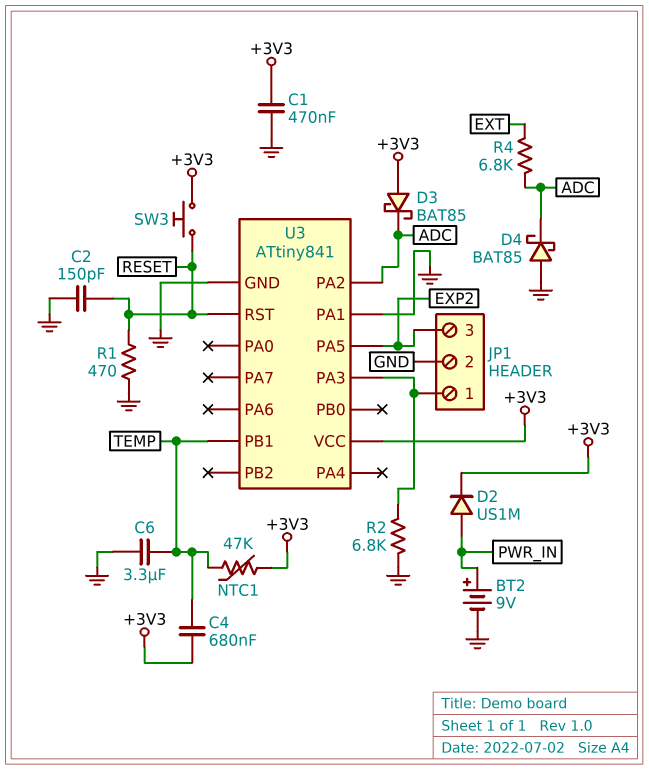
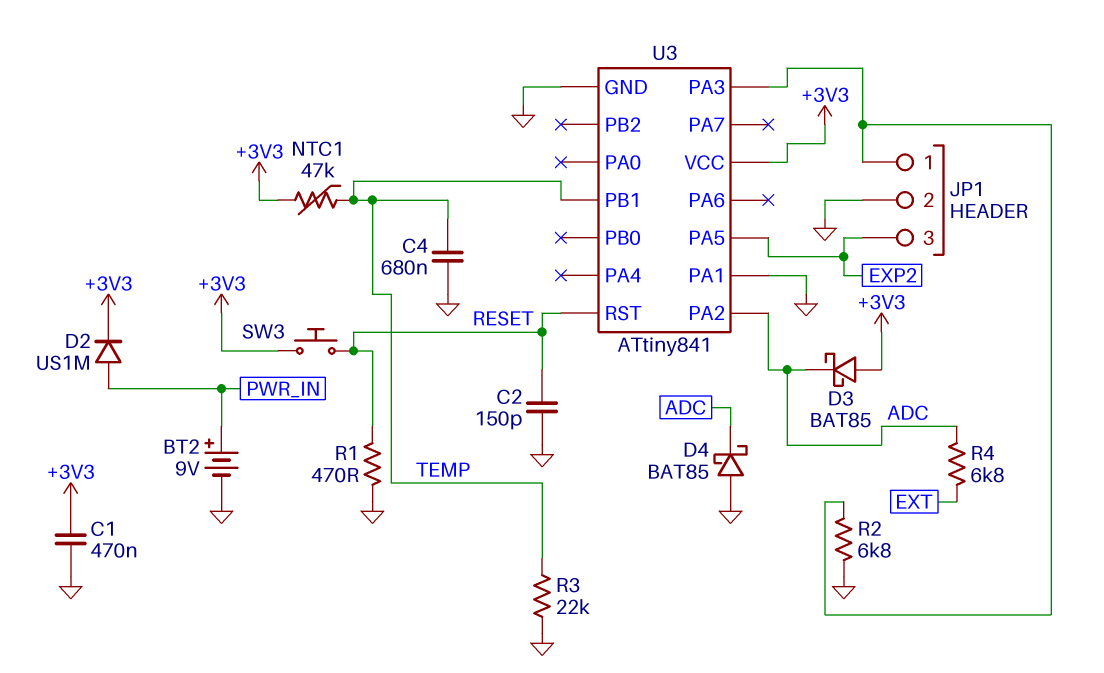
C4: 680nF (+3V3, TEMP) -> 680nF (GND, TEMP)
C6: 3.3uF (GND, TEMP) -> none
R3: none -> 22k (GND, TEMP)

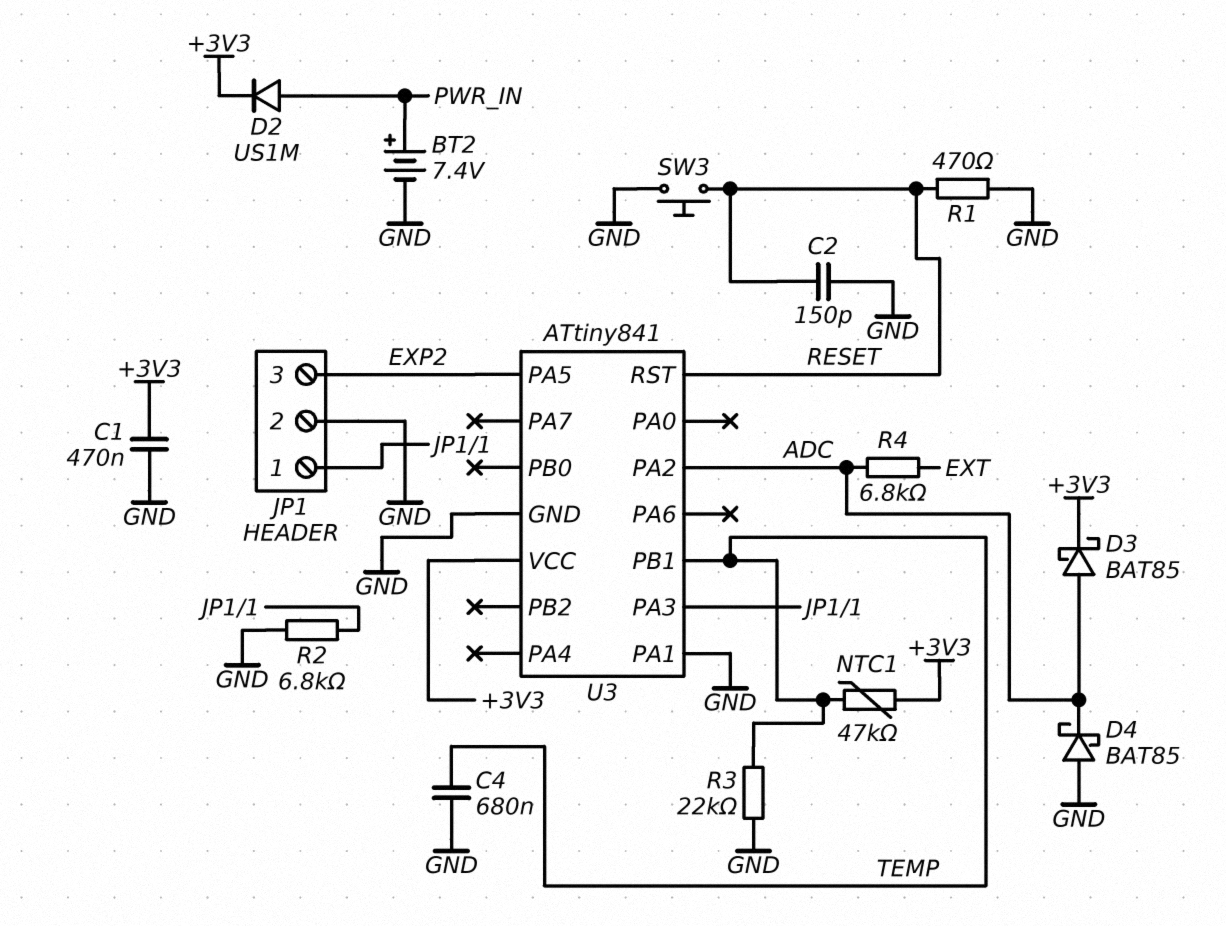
BT2: 9V (plus PWR_IN, minus GND) -> 7.4V (plus PWR_IN, minus GND)
D3: schottky BAT85 (A +3V3, K ADC) -> schottky BAT85 (A ADC, K +3V3)
SW3: button (+3V3, RESET) -> button (GND, RESET)

